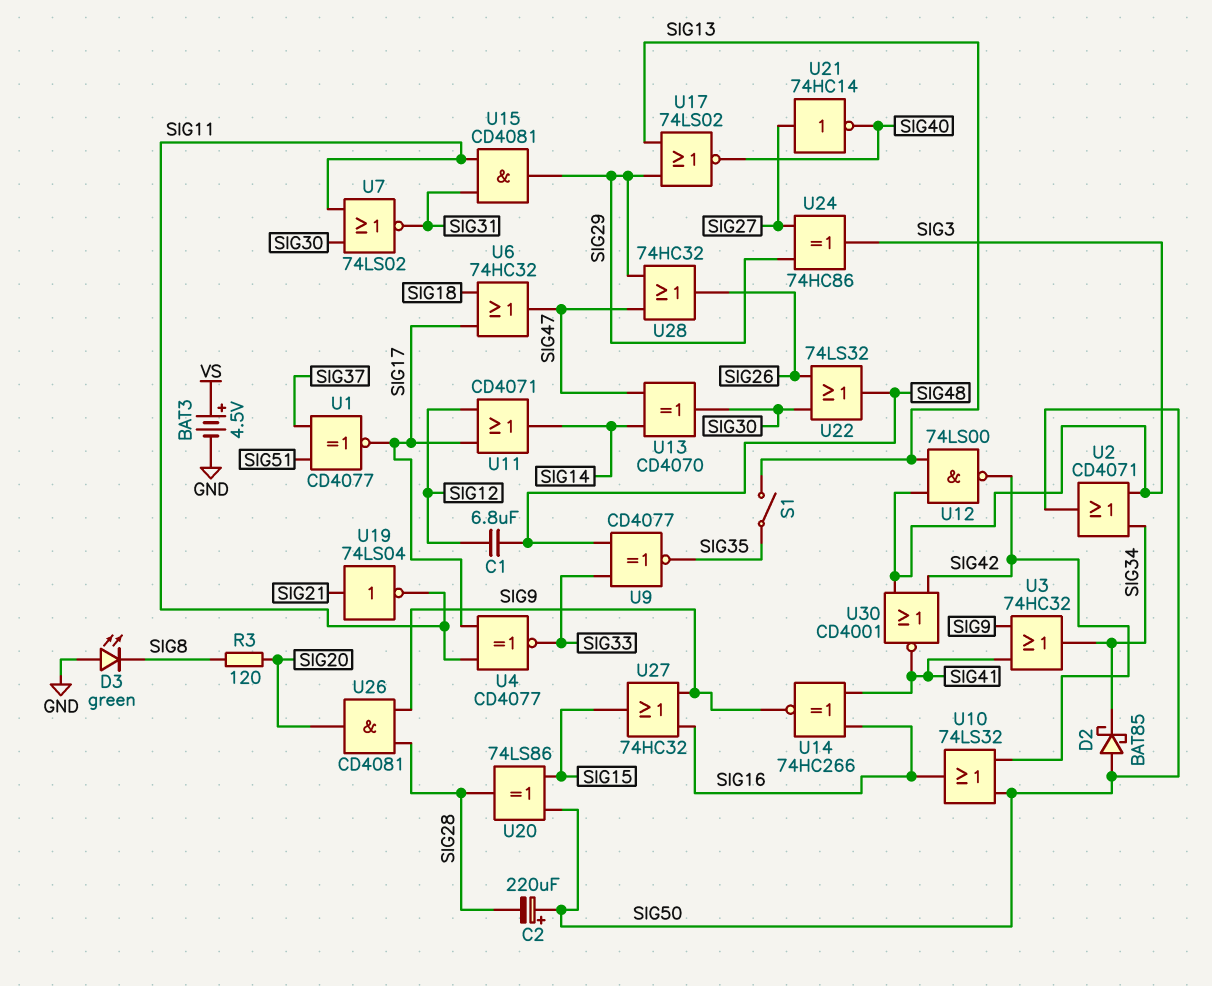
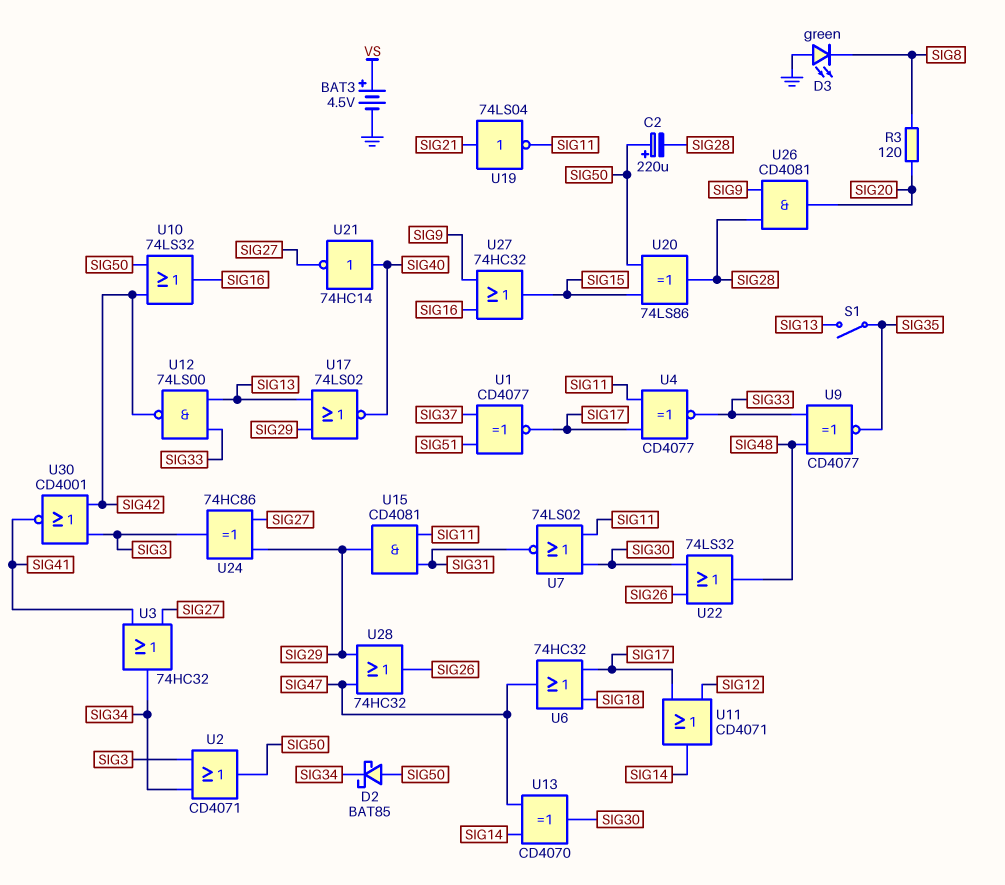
C1: 6.8uF (SIG12, SIG48) -> none
U3: OR 74HC32 (in SIG9, in SIG41, out SIG34) -> OR 74HC32 (in SIG27, in SIG41, out SIG34)
U12: NAND 74LS00 (in SIG3, in SIG13, out SIG42) -> NAND 74LS00 (in SIG13, in SIG33, out SIG42)
U14: XNOR 74HC266 (in SIG16, in SIG41, out SIG9) -> none
U21: NOT 74HC14 (in SIG27, out SIG40) -> NOT 74HC14 (in SIG40, out SIG27)

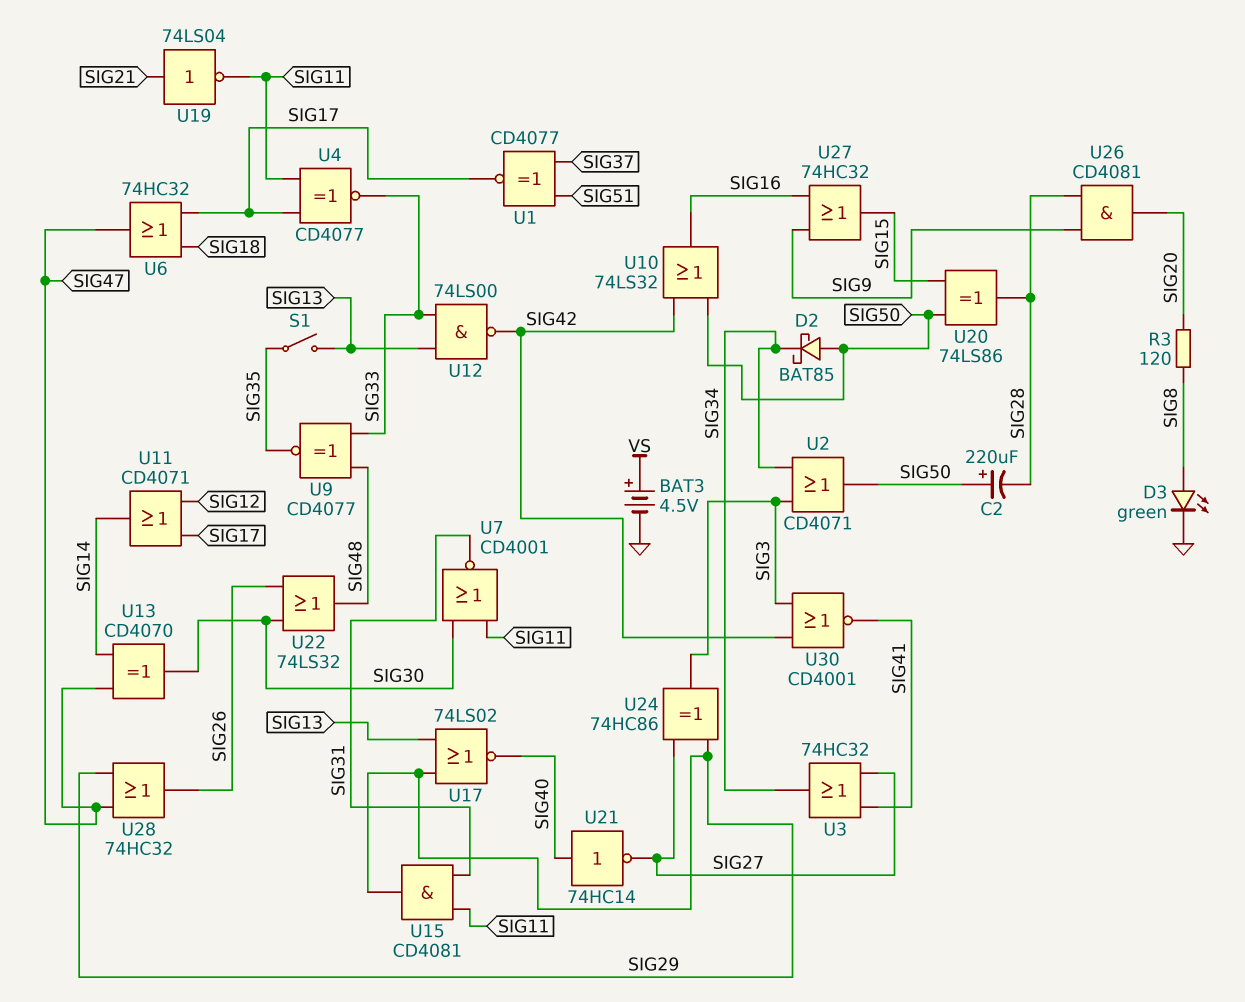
D3: LED green (A GND, K SIG8) -> LED green (A SIG8, K GND)
U7: NOR 74LS02 (in SIG11, in SIG30, out SIG31) -> NOR CD4001 (in SIG11, in SIG30, out SIG31)

